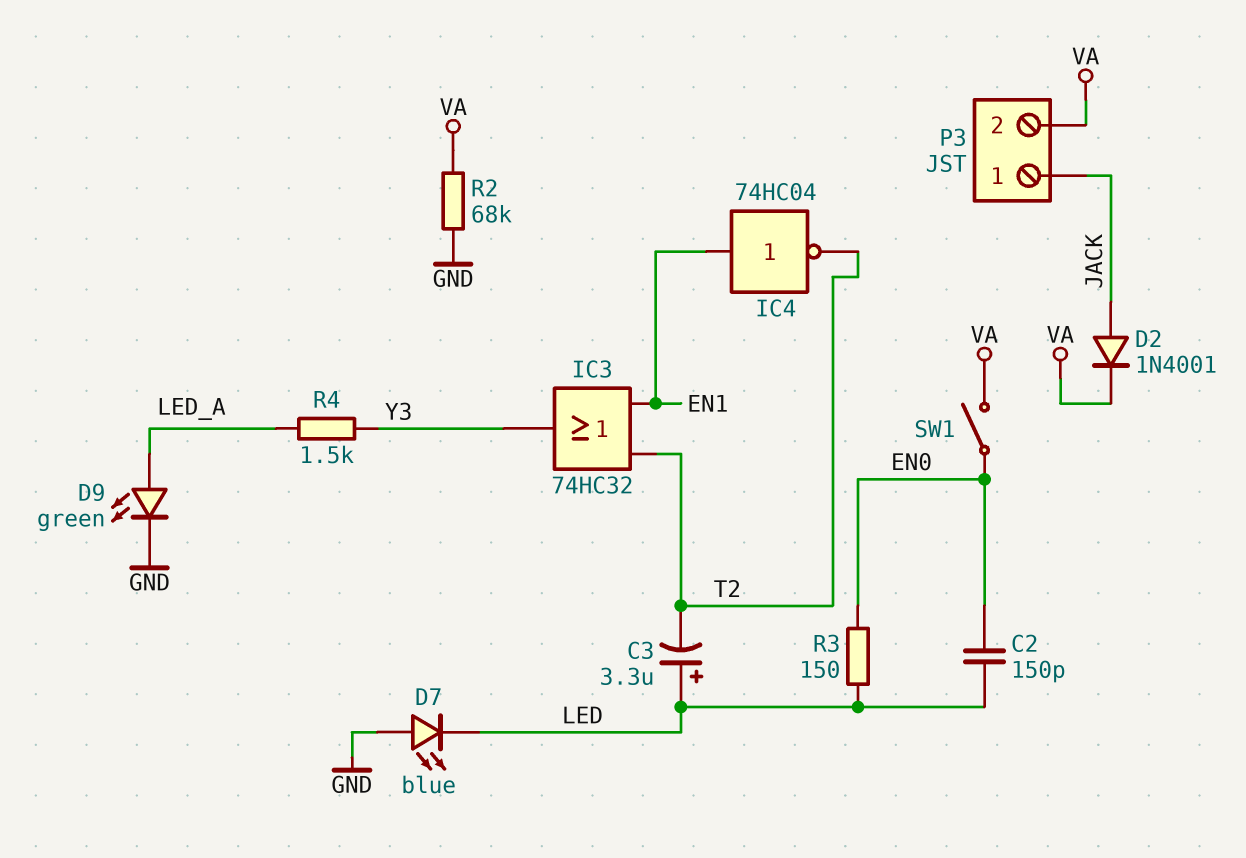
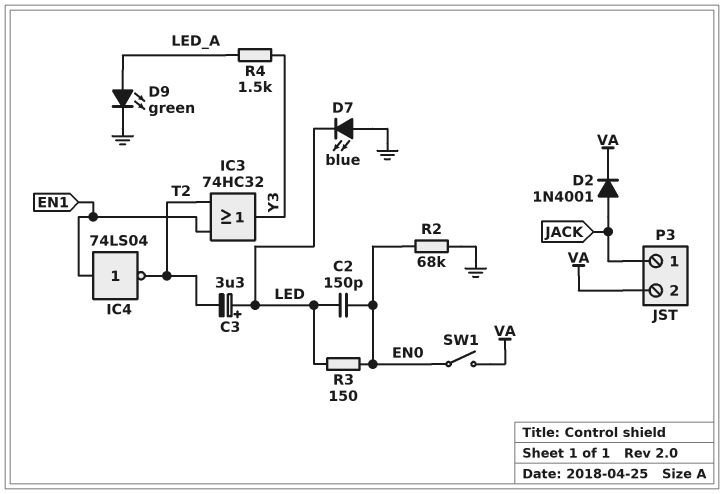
IC4: NOT 74HC04 (in EN1, out T2) -> NOT 74LS04 (in EN1, out T2)
R2: 68k (GND, VA) -> 68k (EN0, GND)

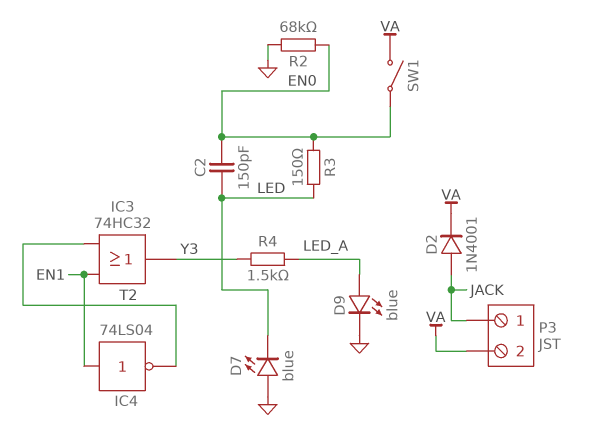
C3: 3.3uF (plus LED, minus T2) -> none
D9: LED green (A LED_A, K GND) -> LED blue (A LED_A, K GND)

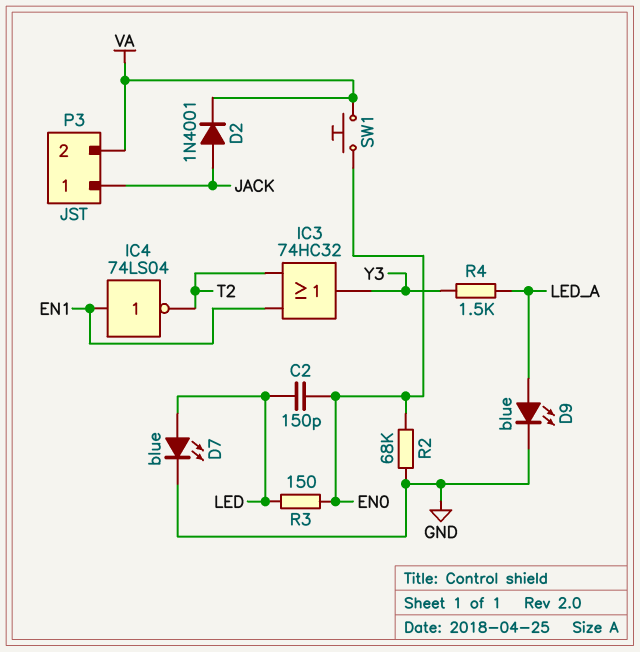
D7: LED blue (A GND, K LED) -> LED blue (A LED, K GND)
SW1: switch (EN0, VA) -> button (EN0, VA)

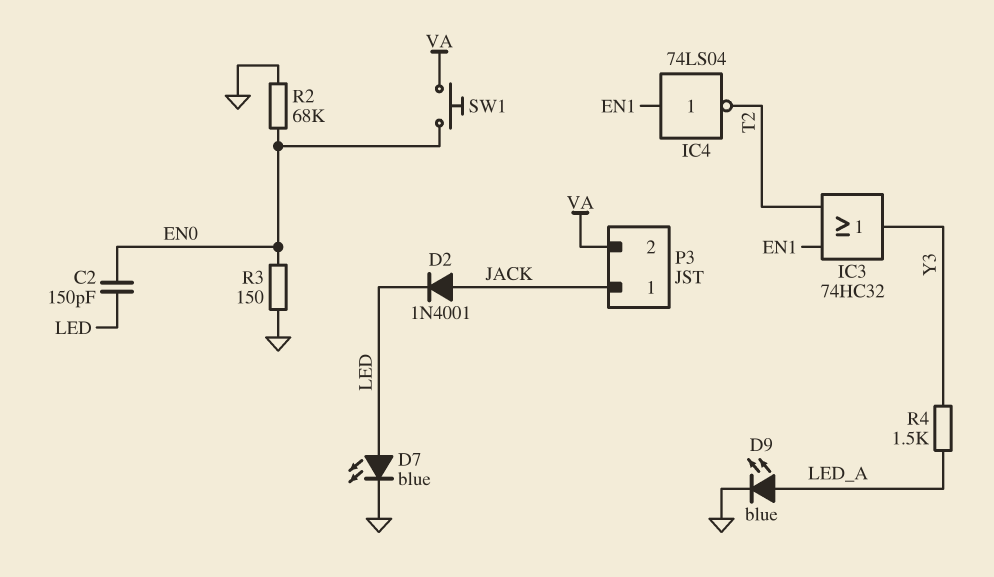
D2: diode 1N4001 (A JACK, K VA) -> diode 1N4001 (A JACK, K LED)
R3: 150 (EN0, LED) -> 150 (EN0, GND)

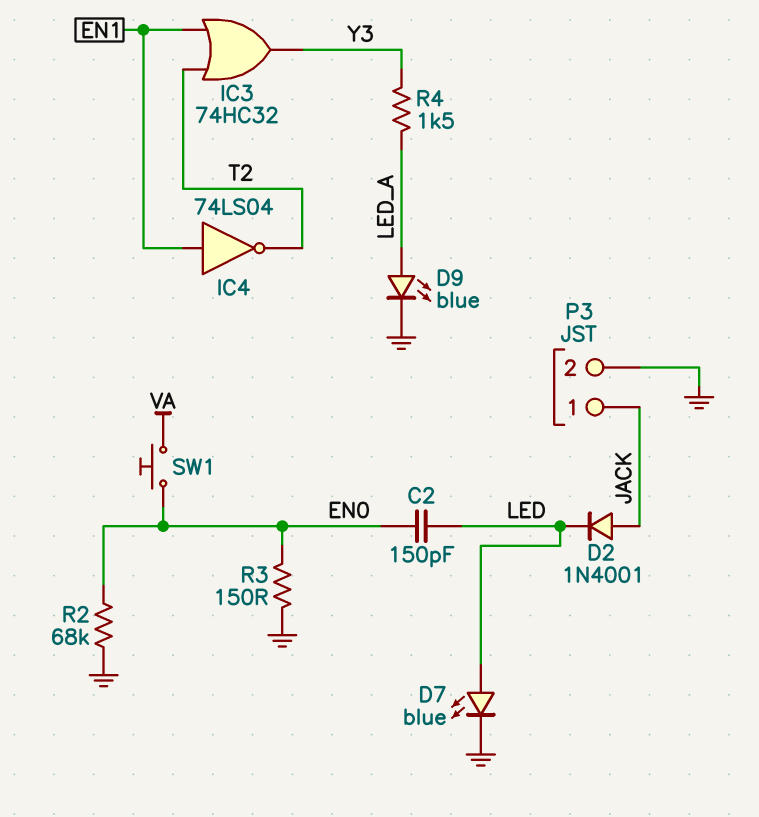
P3 pin 2: VA -> GND

